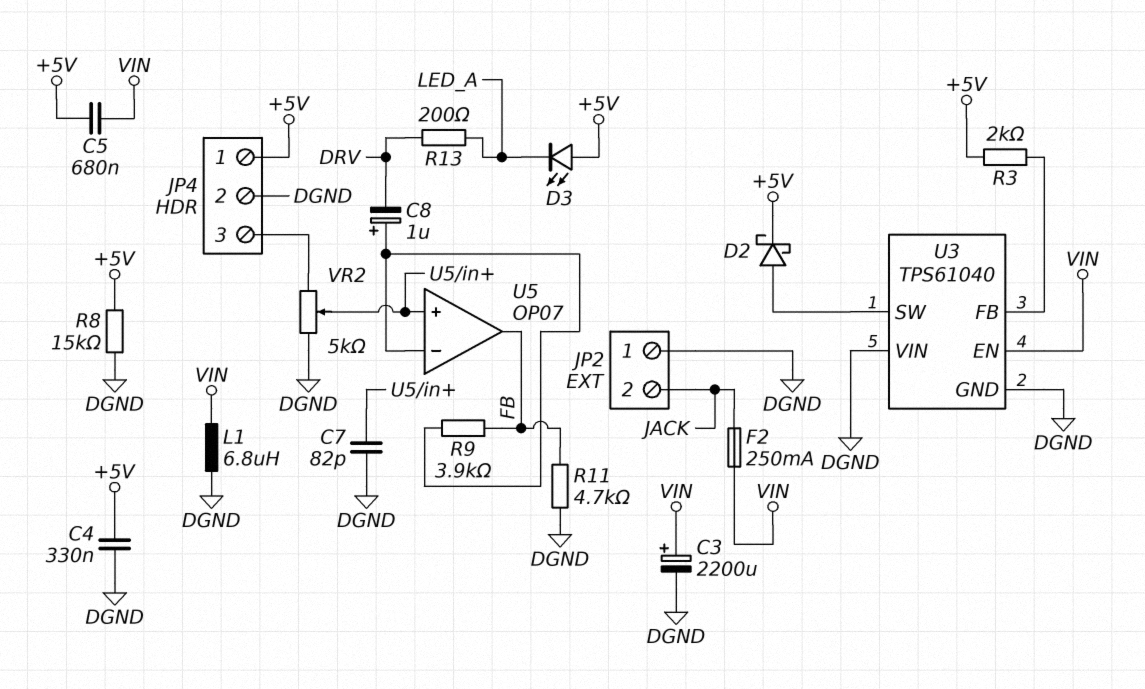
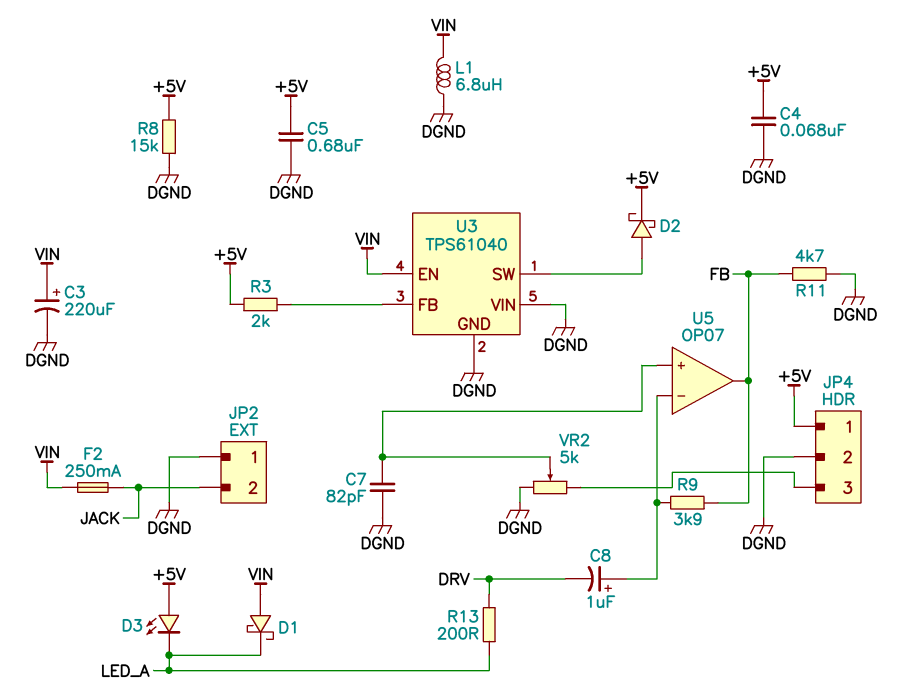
C3: 2200uF (plus VIN, minus DGND) -> 220uF (plus VIN, minus DGND)
C4: 330nF (+5V, DGND) -> 68nF (+5V, DGND)
C5: 680nF (+5V, VIN) -> 680nF (+5V, DGND)
D1: none -> schottky (A VIN, K LED_A)

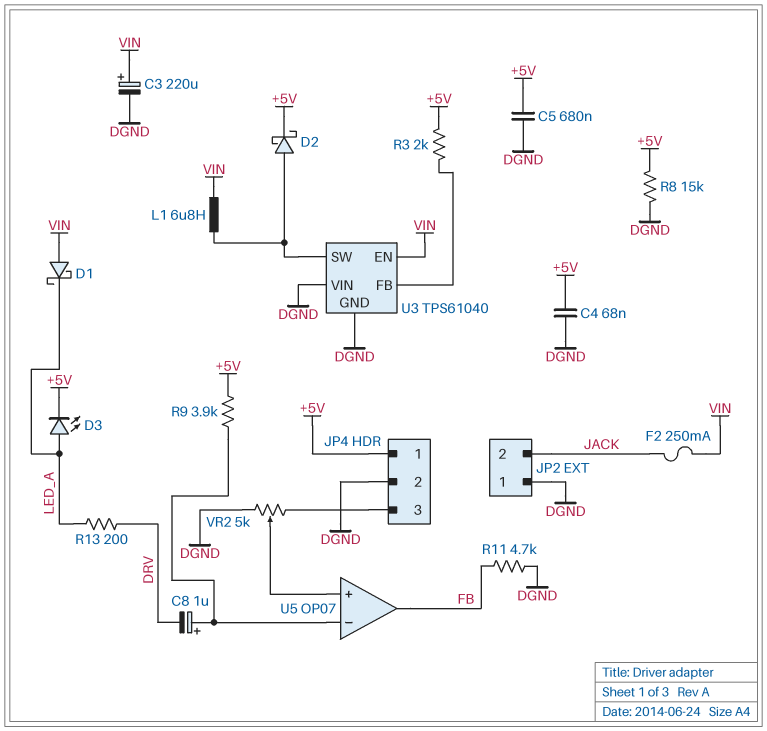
C7: 82pF (DGND, U5/in+) -> none
D3: LED (A +5V, K LED_A) -> LED (A LED_A, K +5V)
L1: 6.8uH (DGND, VIN) -> 6.8uH (U3/SW, VIN)
R9: 3.9k (FB, U5/in-) -> 3.9k (+5V, U5/in-)

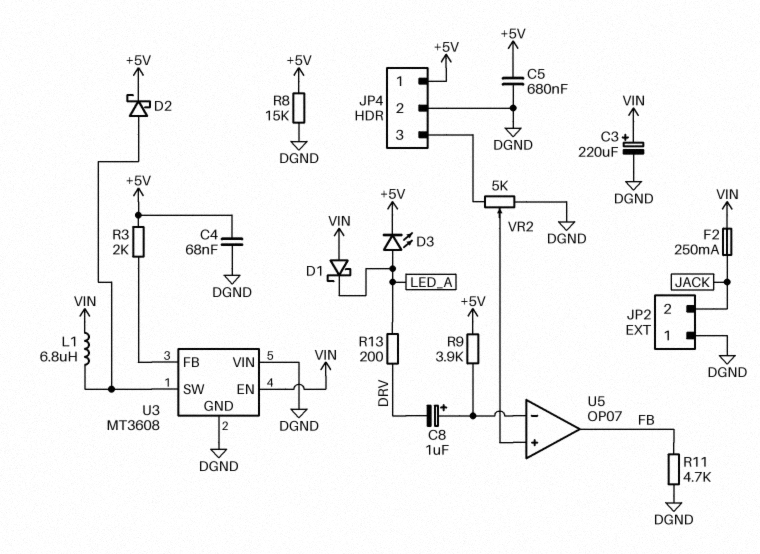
U3: TPS61040 -> MT3608

